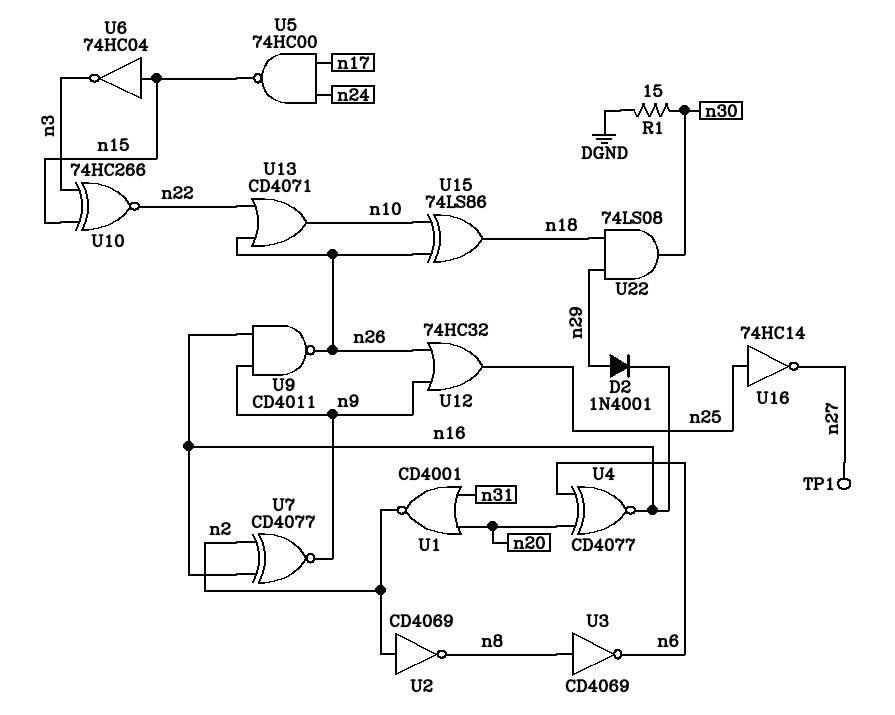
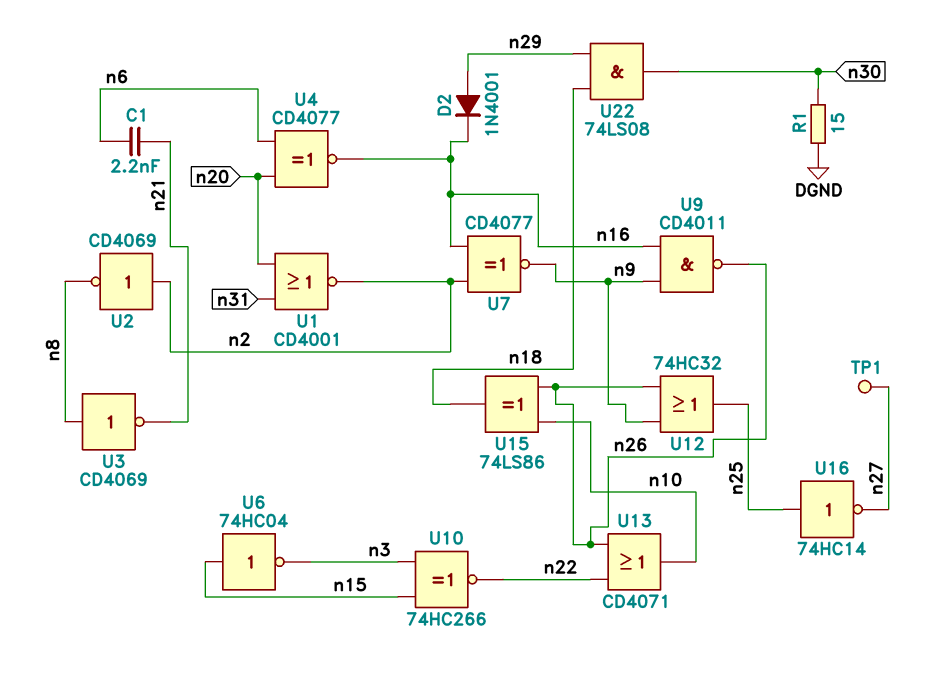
C1: none -> 2.2nF (n6, n21)
U3: NOT CD4069 (in n8, out n6) -> NOT CD4069 (in n8, out n21)
U5: NAND 74HC00 (in n17, in n24, out n15) -> none

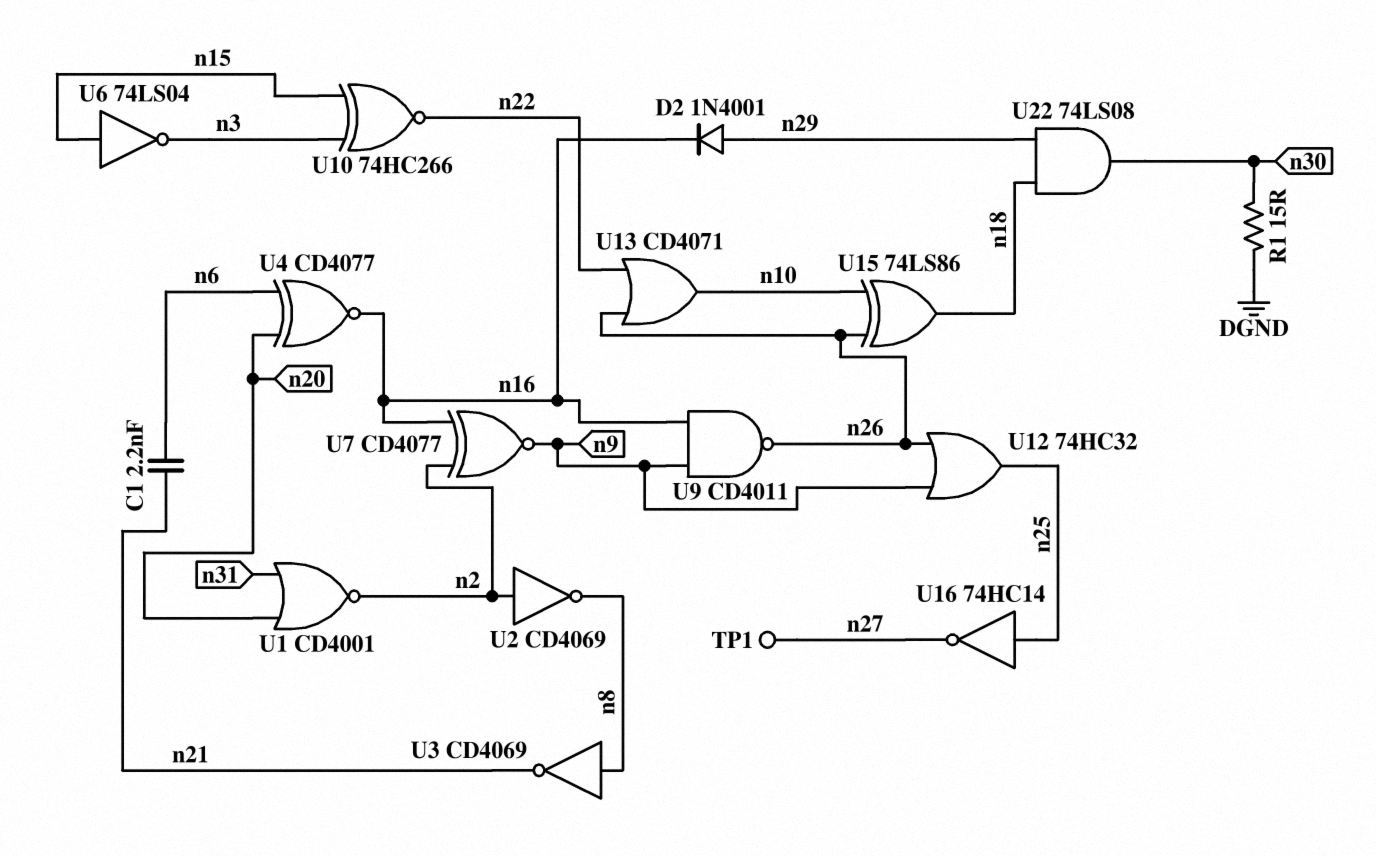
U6: NOT 74HC04 (in n15, out n3) -> NOT 74LS04 (in n15, out n3)

